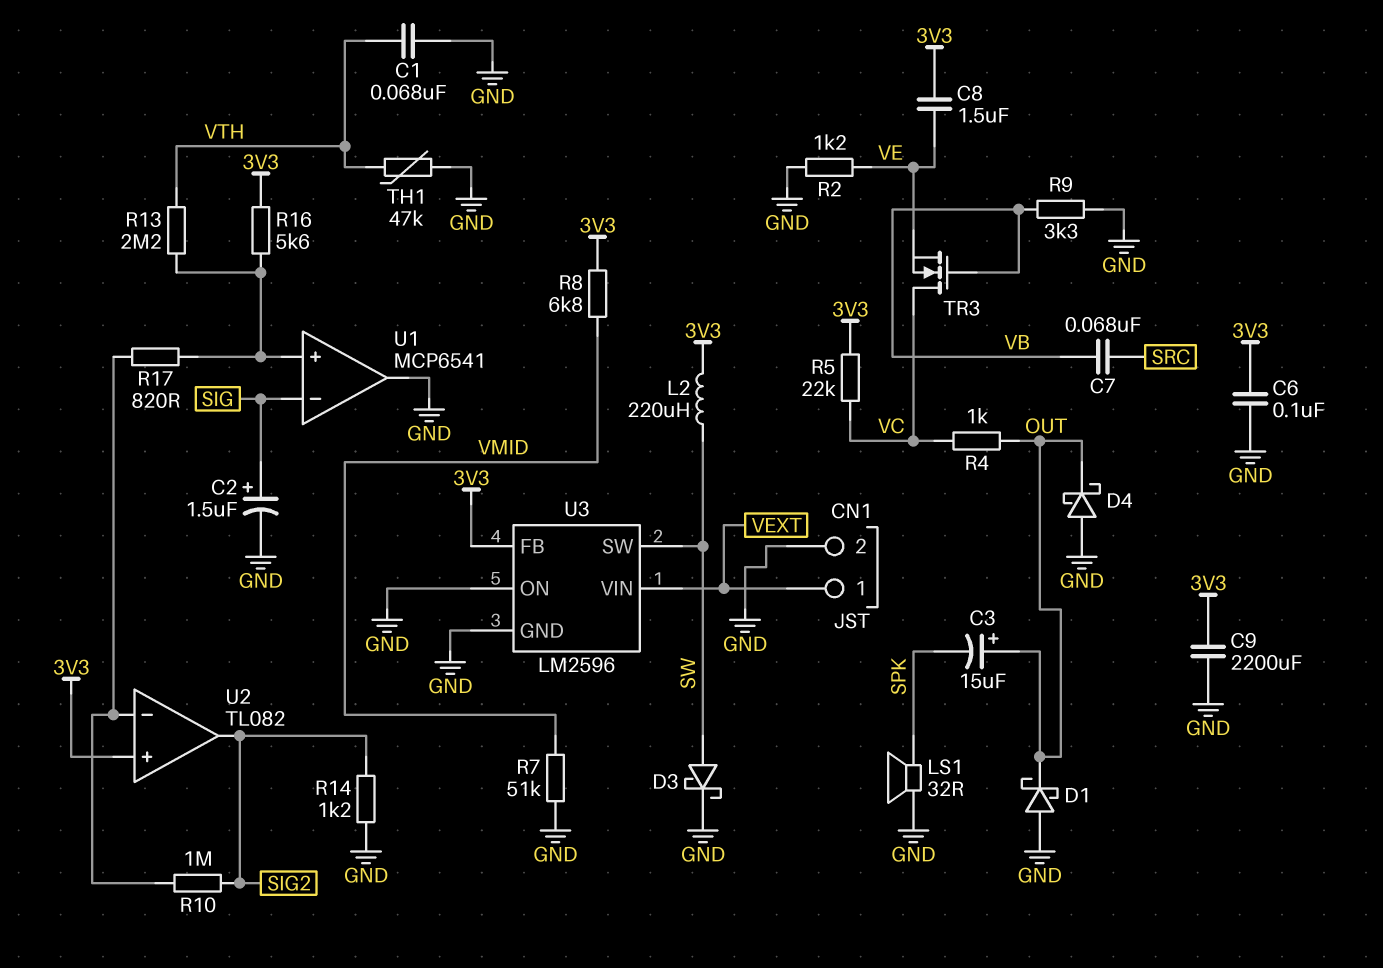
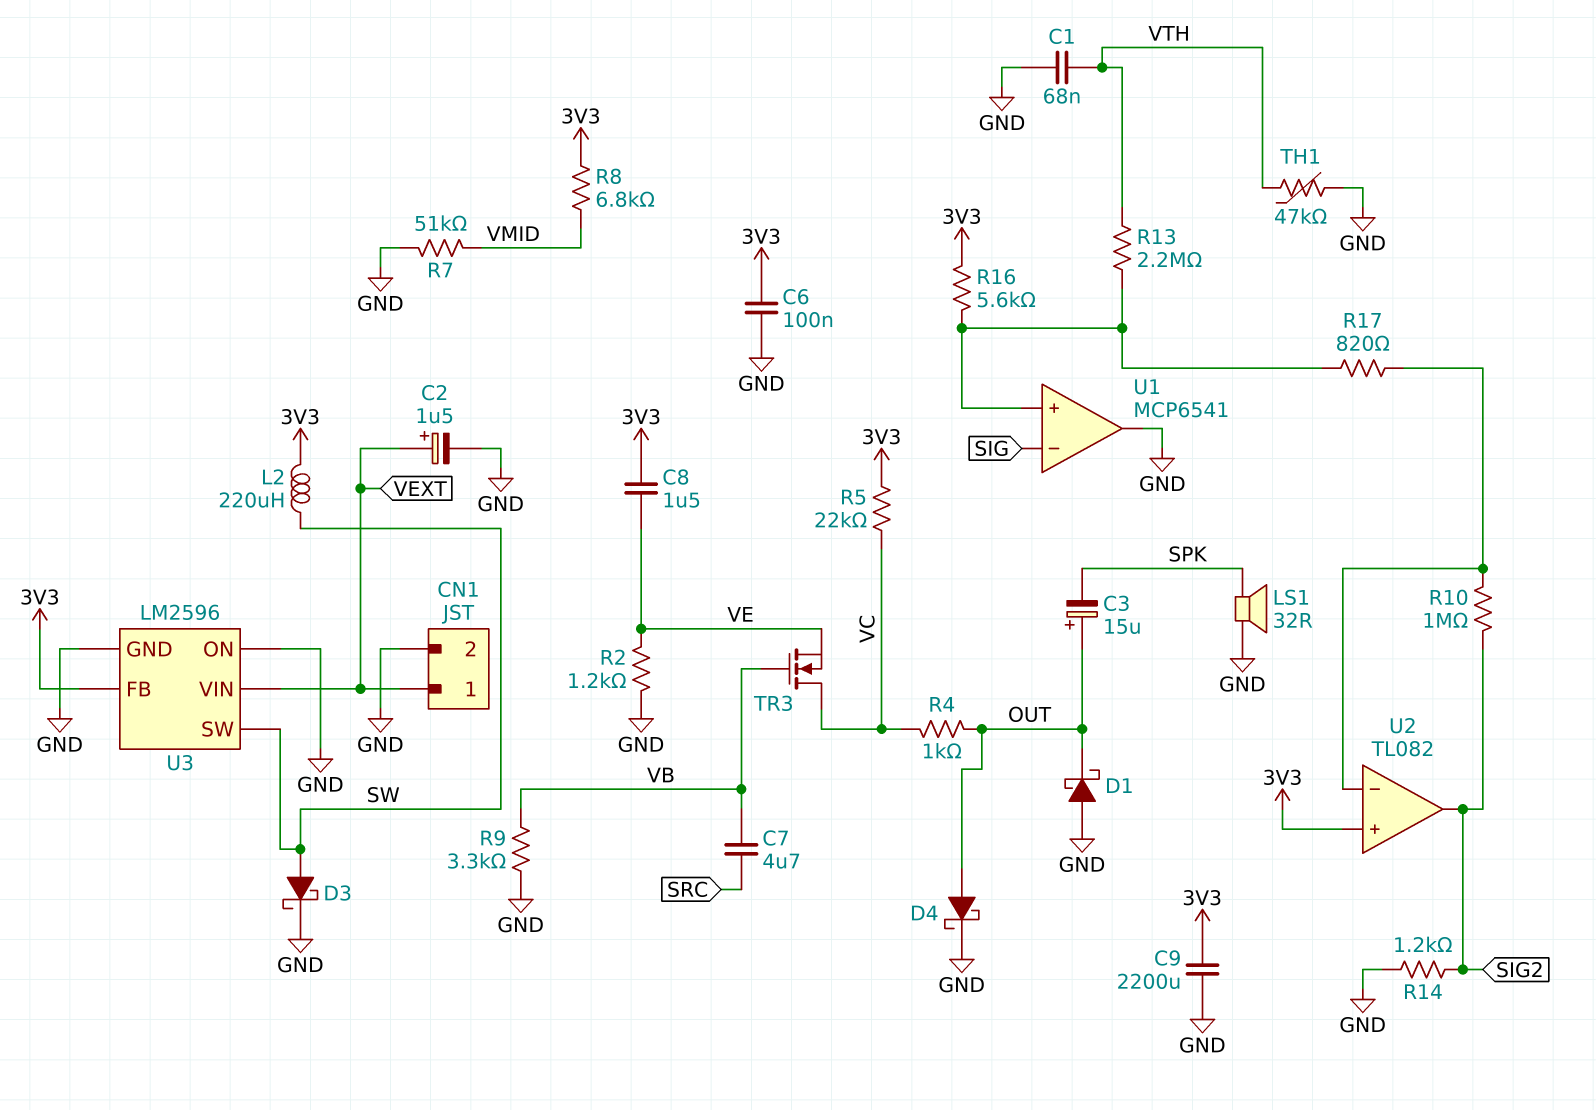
C2: 1.5uF (plus SIG, minus GND) -> 1.5uF (plus VEXT, minus GND)
C7: 68nF (SRC, VB) -> 4.7uF (SRC, VB)
D4: schottky (A GND, K OUT) -> schottky (A OUT, K GND)

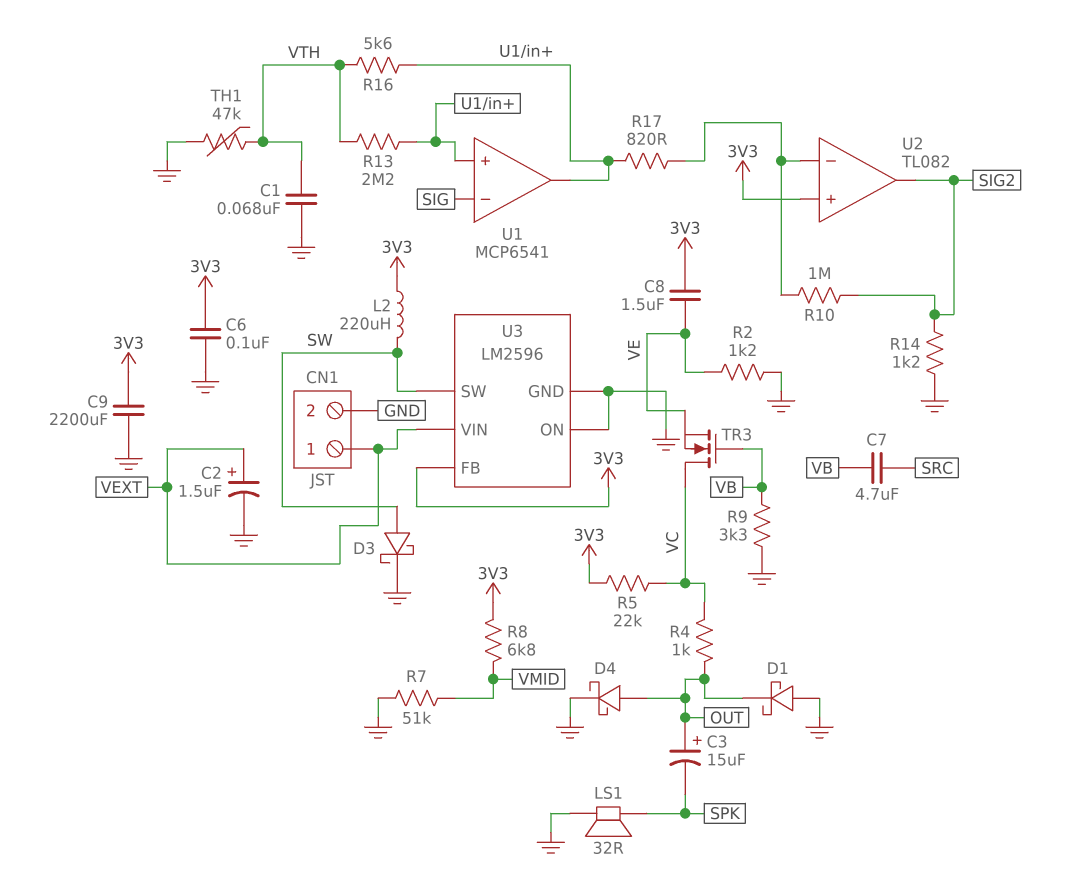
R16: 5.6k (3V3, U1/in+) -> 5.6k (U1/in+, VTH)
U1 pin out: GND -> U1/in+

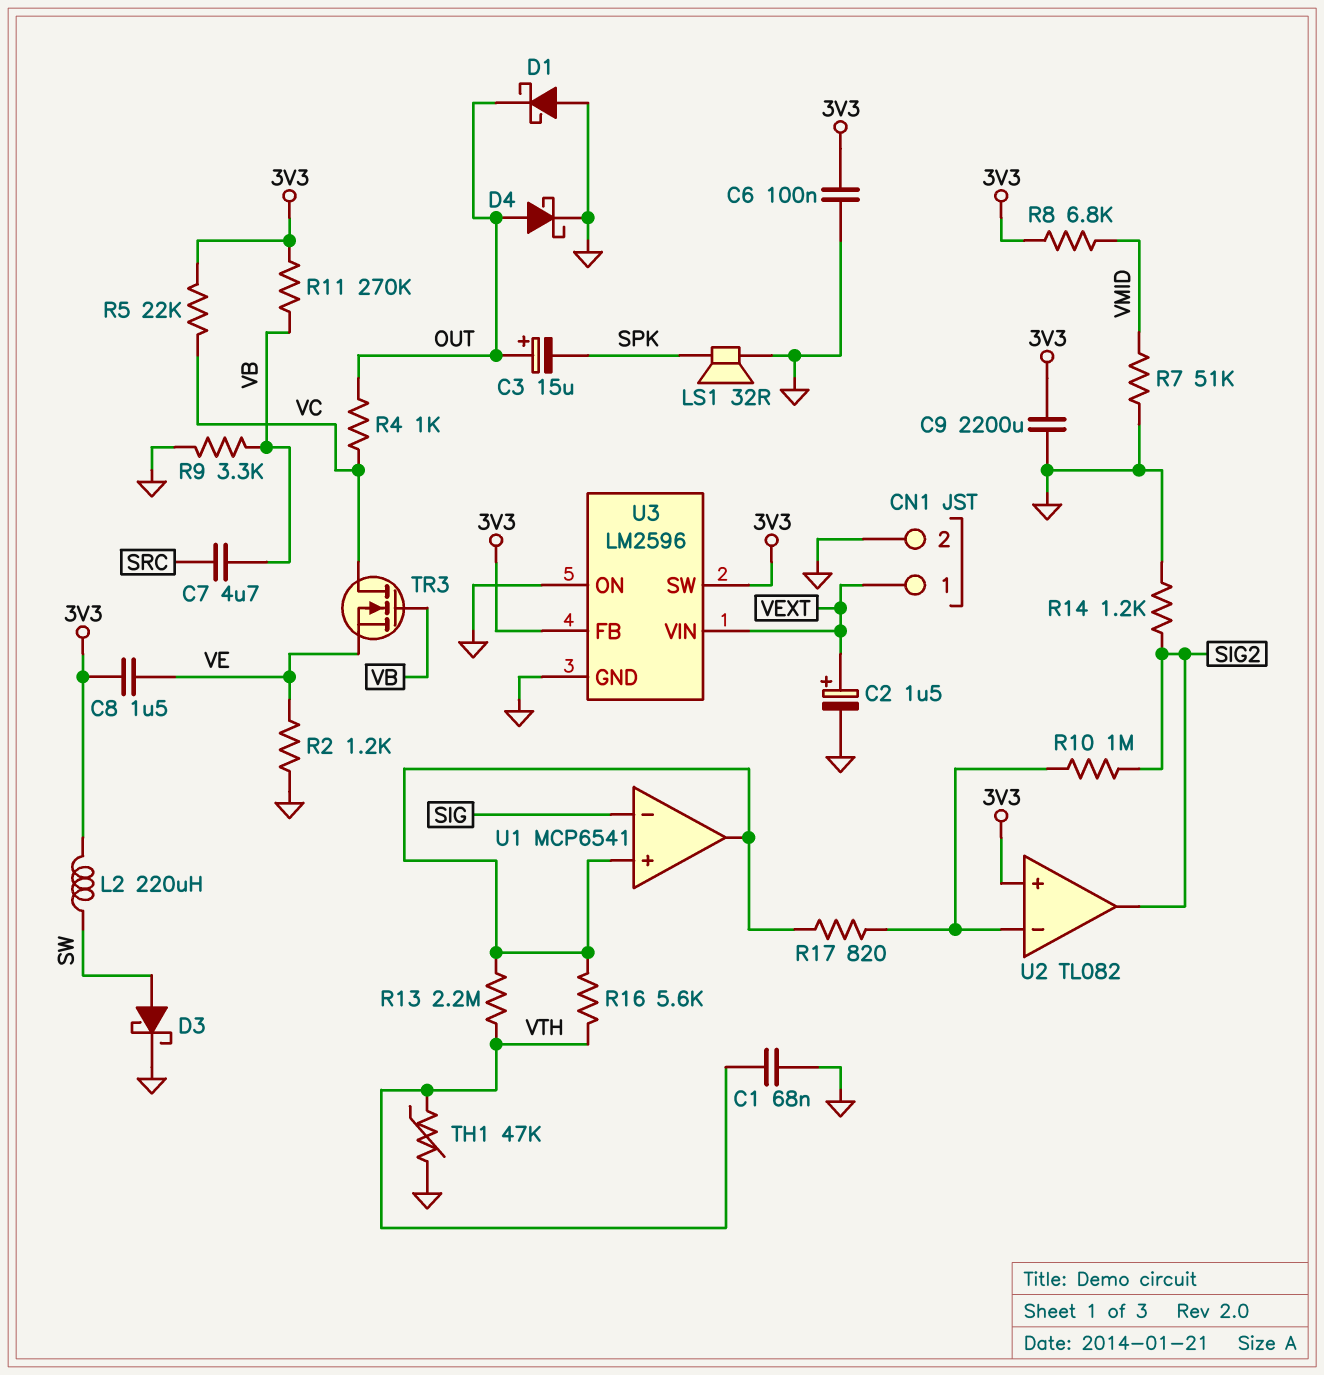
R11: none -> 270k (3V3, VB)
U3 pin SW: SW -> 3V3

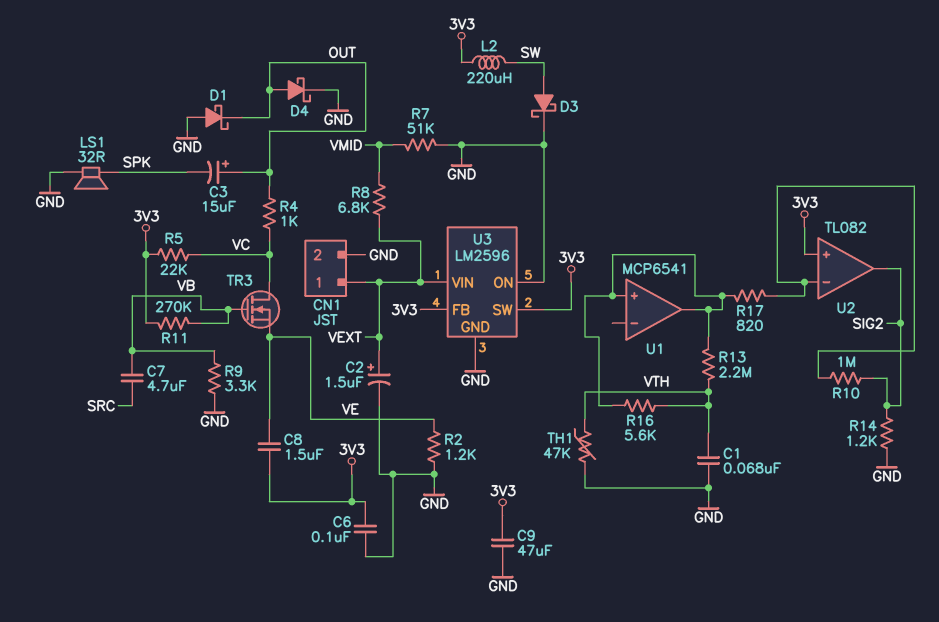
C9: 2200uF (3V3, GND) -> 47uF (3V3, GND)
R8: 6.8k (3V3, VMID) -> 6.8k (VEXT, VMID)
U1 pin in-: SIG -> none

